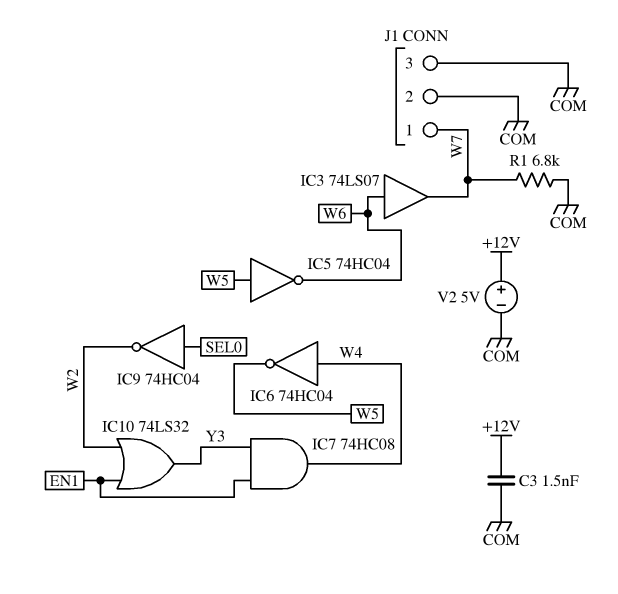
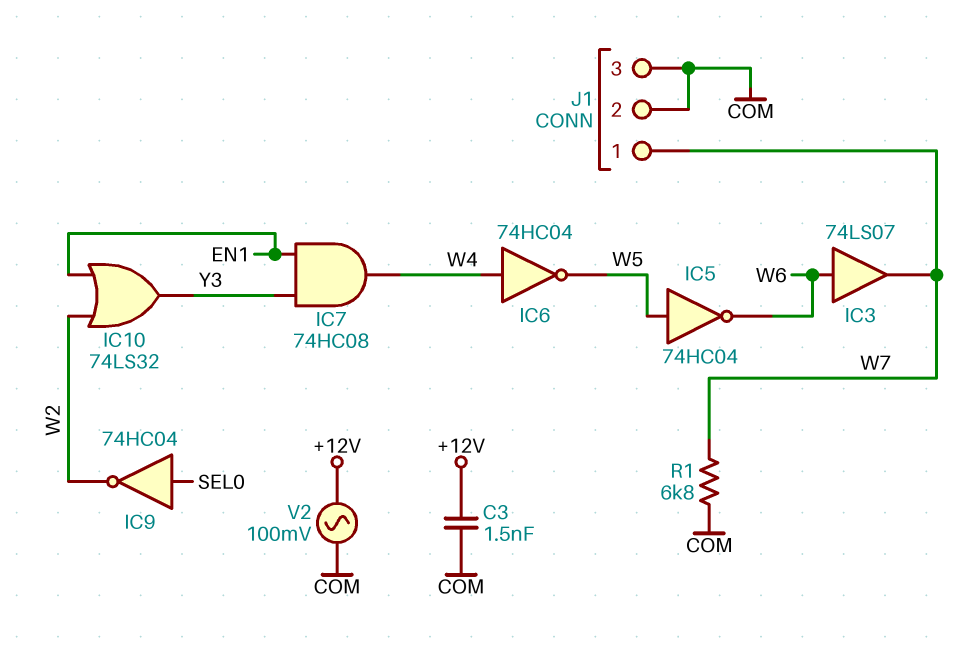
V2: 5V (plus +12V, minus COM) -> AC 100mV (+12V, COM)

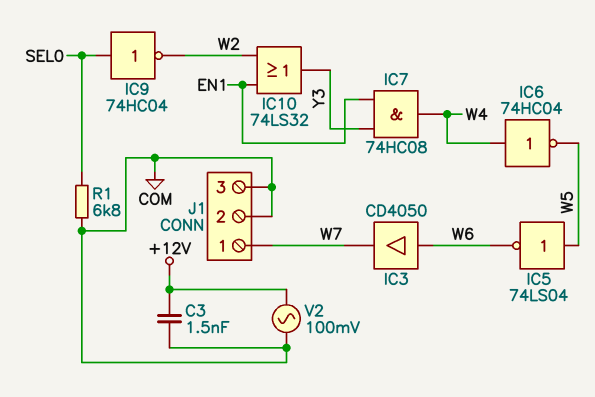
IC3: buffer 74LS07 (in W6, out W7) -> buffer CD4050 (in W6, out W7)
IC5: NOT 74HC04 (in W5, out W6) -> NOT 74LS04 (in W5, out W6)
R1: 6.8k (COM, W7) -> 6.8k (COM, SEL0)

